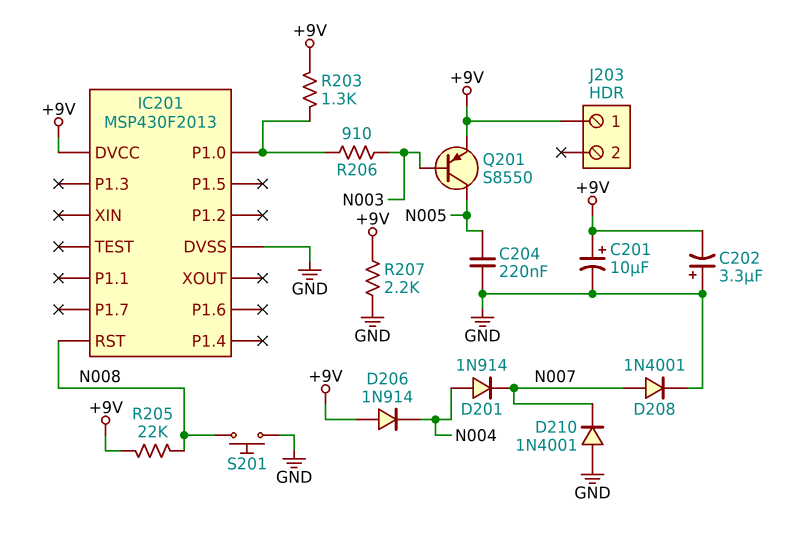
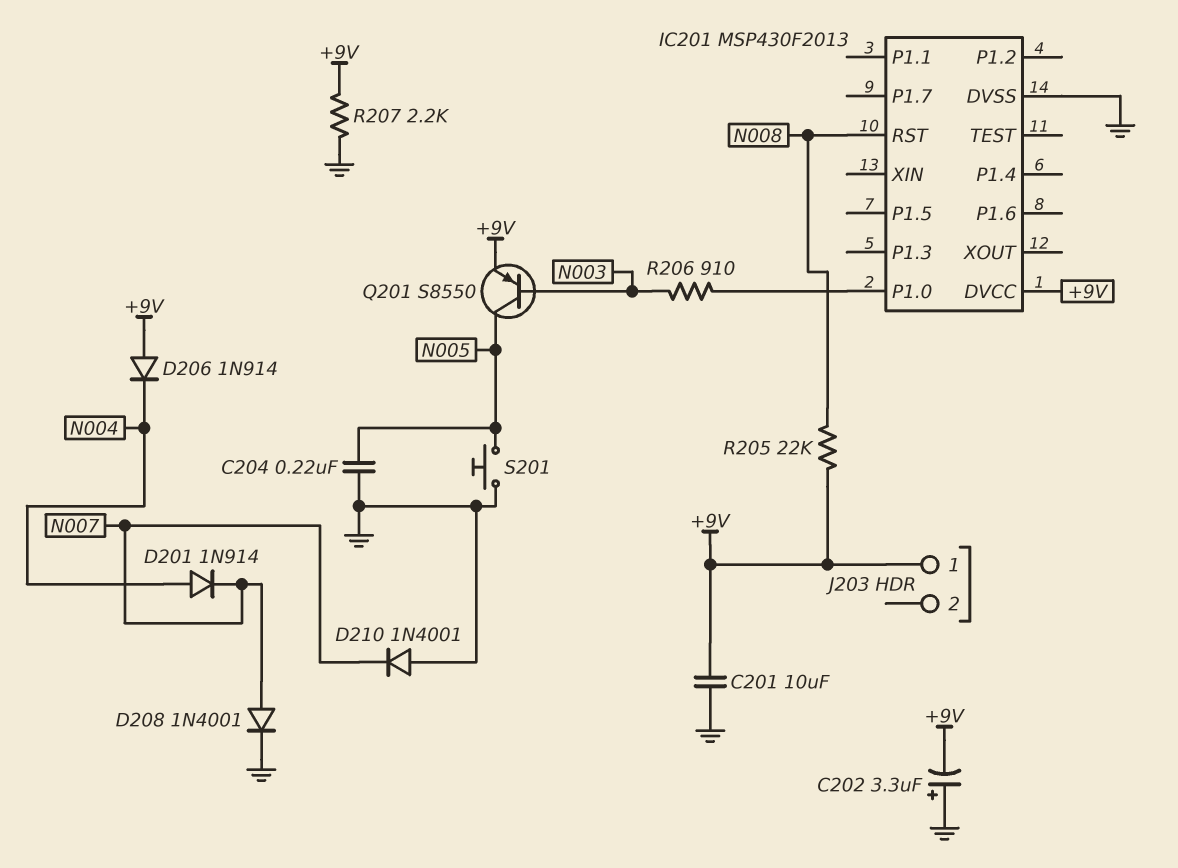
C201: 10uF (plus +9V, minus GND) -> 10uF (+9V, GND)
R203: 1.3k (+9V, IC201/P1.0) -> none
S201: button (GND, N008) -> button (GND, N005)

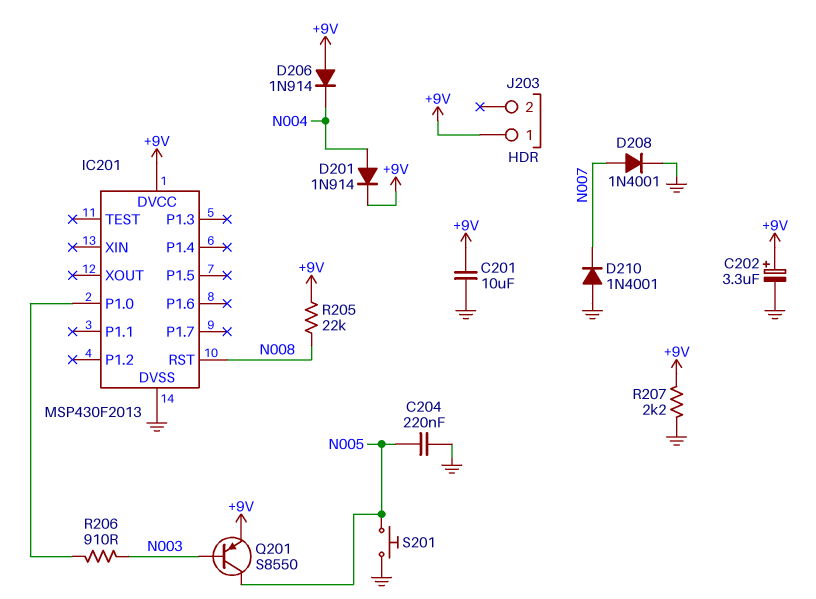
C202: 3.3uF (plus GND, minus +9V) -> 3.3uF (plus +9V, minus GND)
D201: diode 1N914 (A N004, K N007) -> diode 1N914 (A N004, K +9V)

